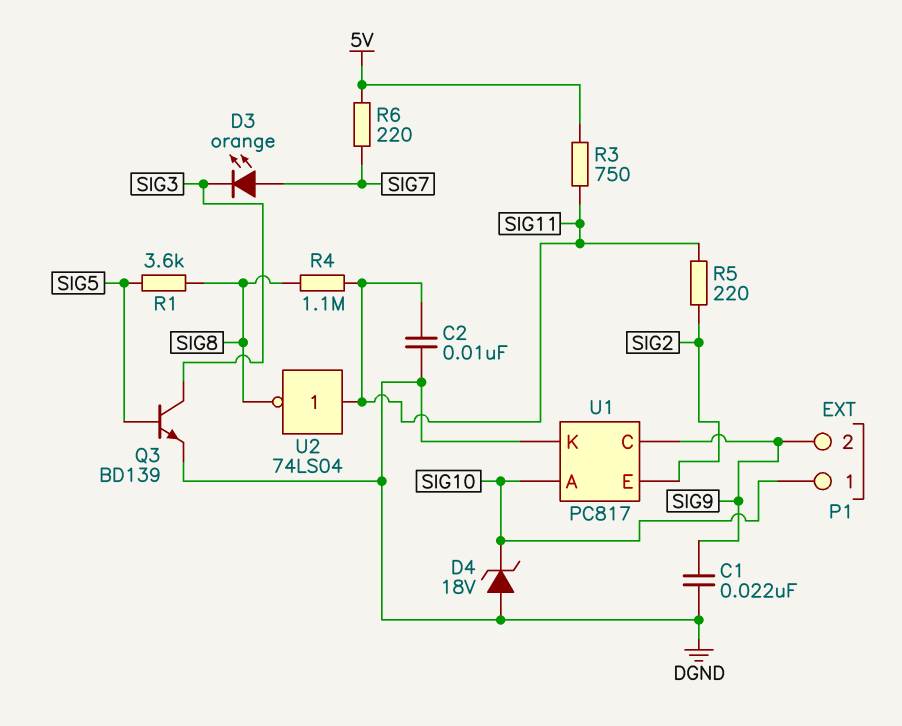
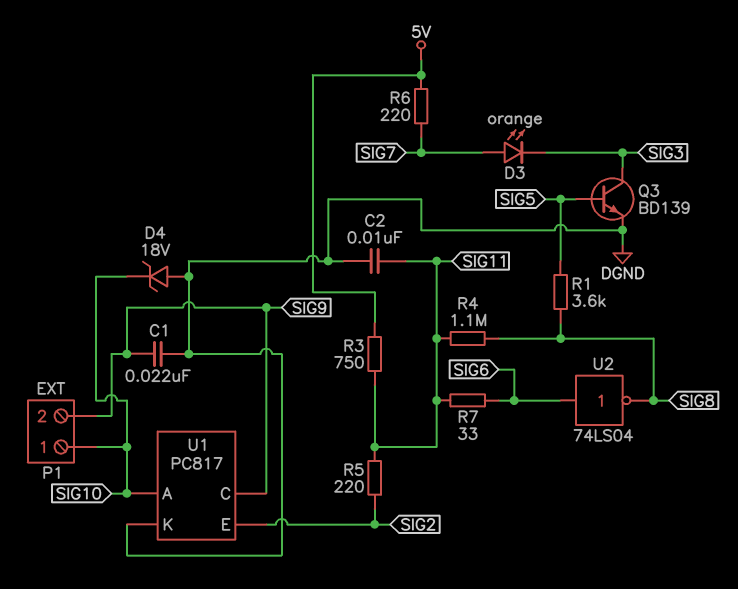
R7: none -> 33 (SIG6, SIG11)
U2: NOT 74LS04 (in SIG11, out SIG8) -> NOT 74LS04 (in SIG6, out SIG8)

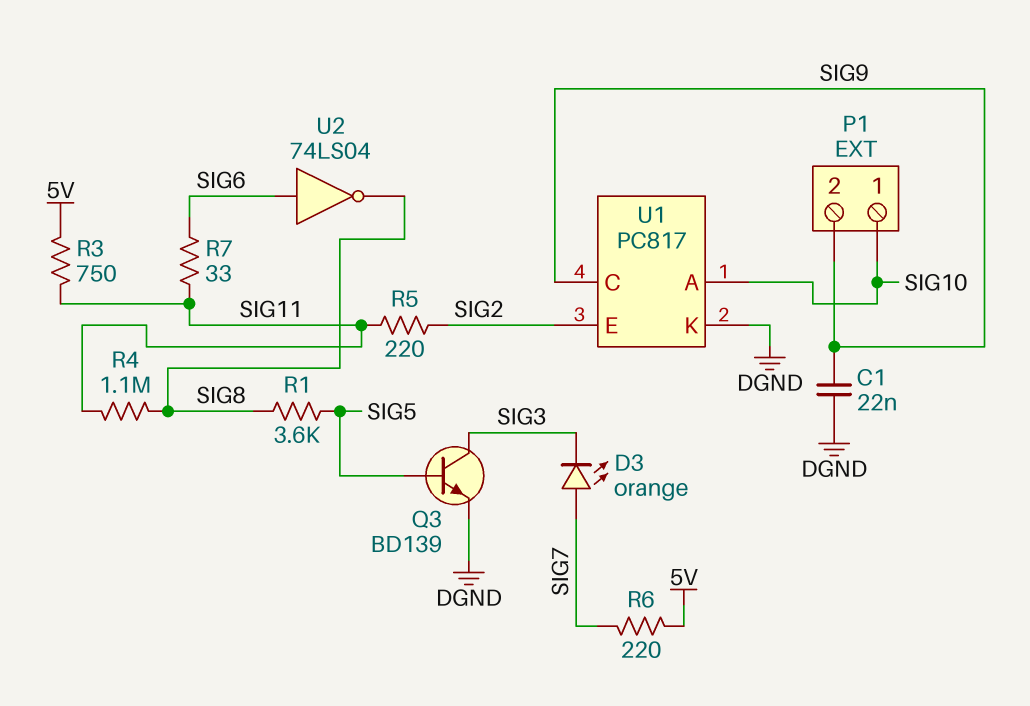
C2: 10nF (DGND, SIG11) -> none
D4: zener 18V (A DGND, K SIG10) -> none

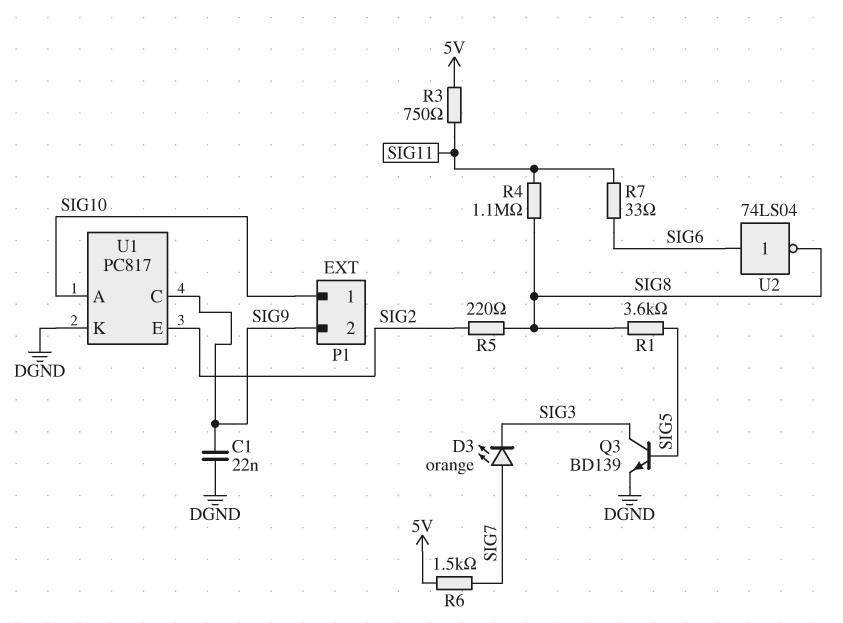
R5: 220 (SIG2, SIG11) -> 220 (SIG2, SIG8)
R6: 220 (5V, SIG7) -> 1.5k (5V, SIG7)

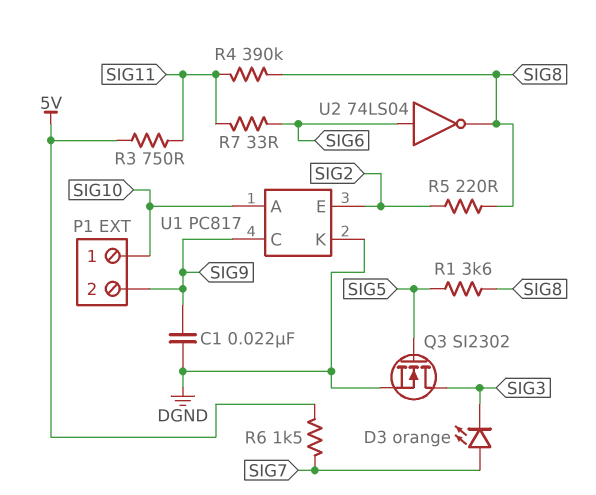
Q3: NPN BD139 (B SIG5, C SIG3, E DGND) -> NMOS SI2302 (G SIG5, D SIG3, S DGND)
R4: 1.1M (SIG8, SIG11) -> 390k (SIG8, SIG11)

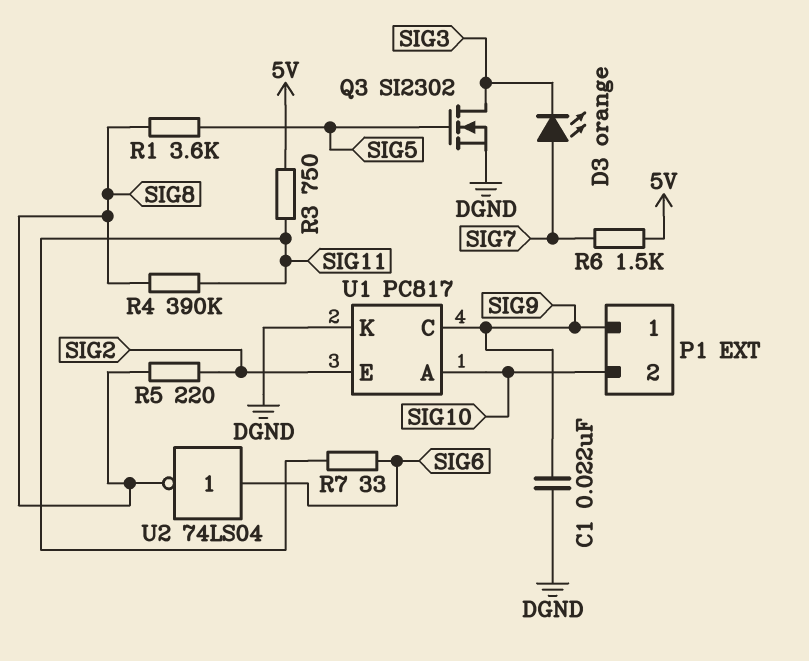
P1 pin 1: SIG10 -> SIG9
P1 pin 2: SIG9 -> SIG10

